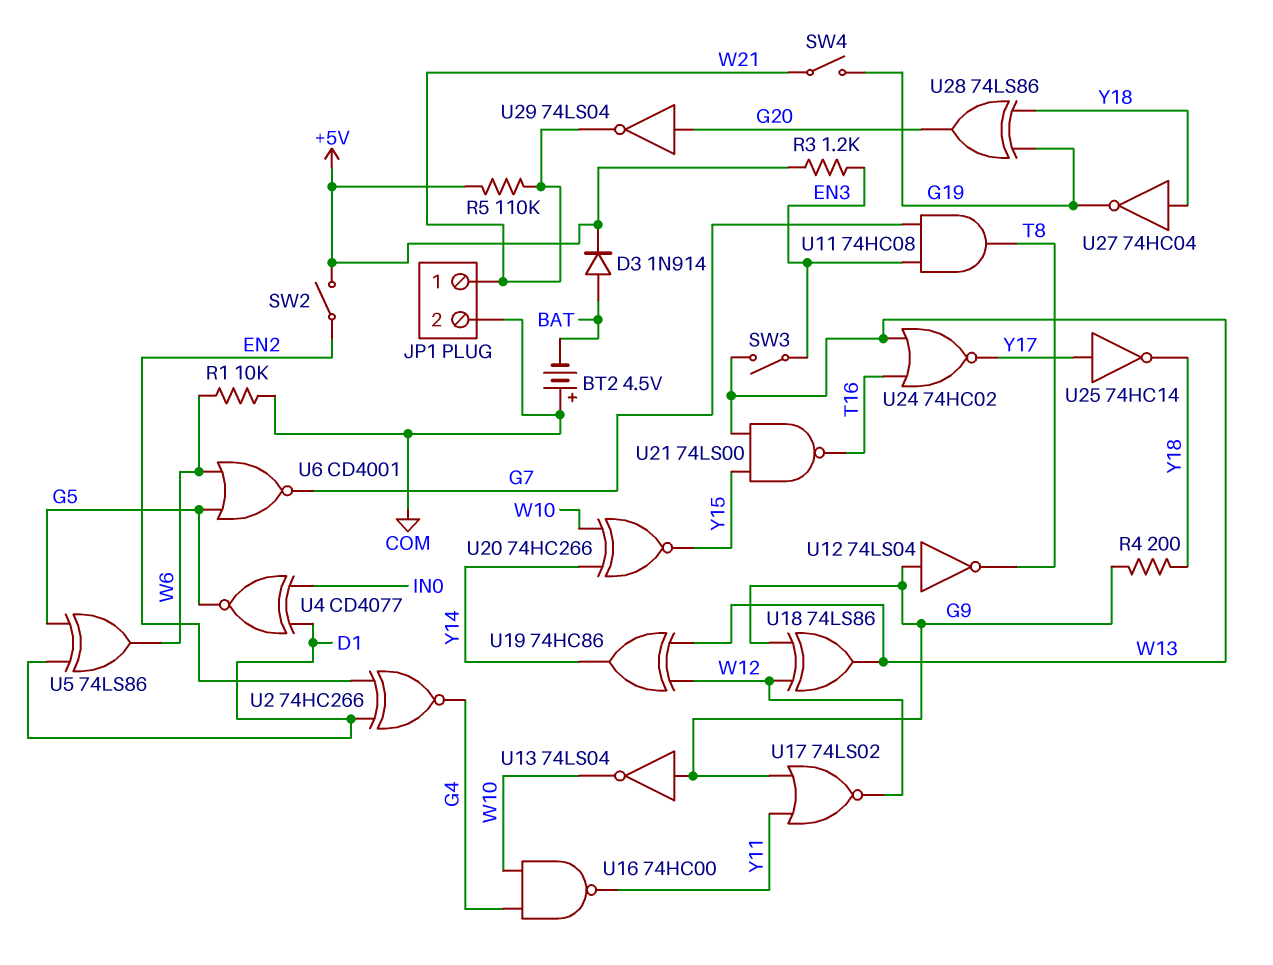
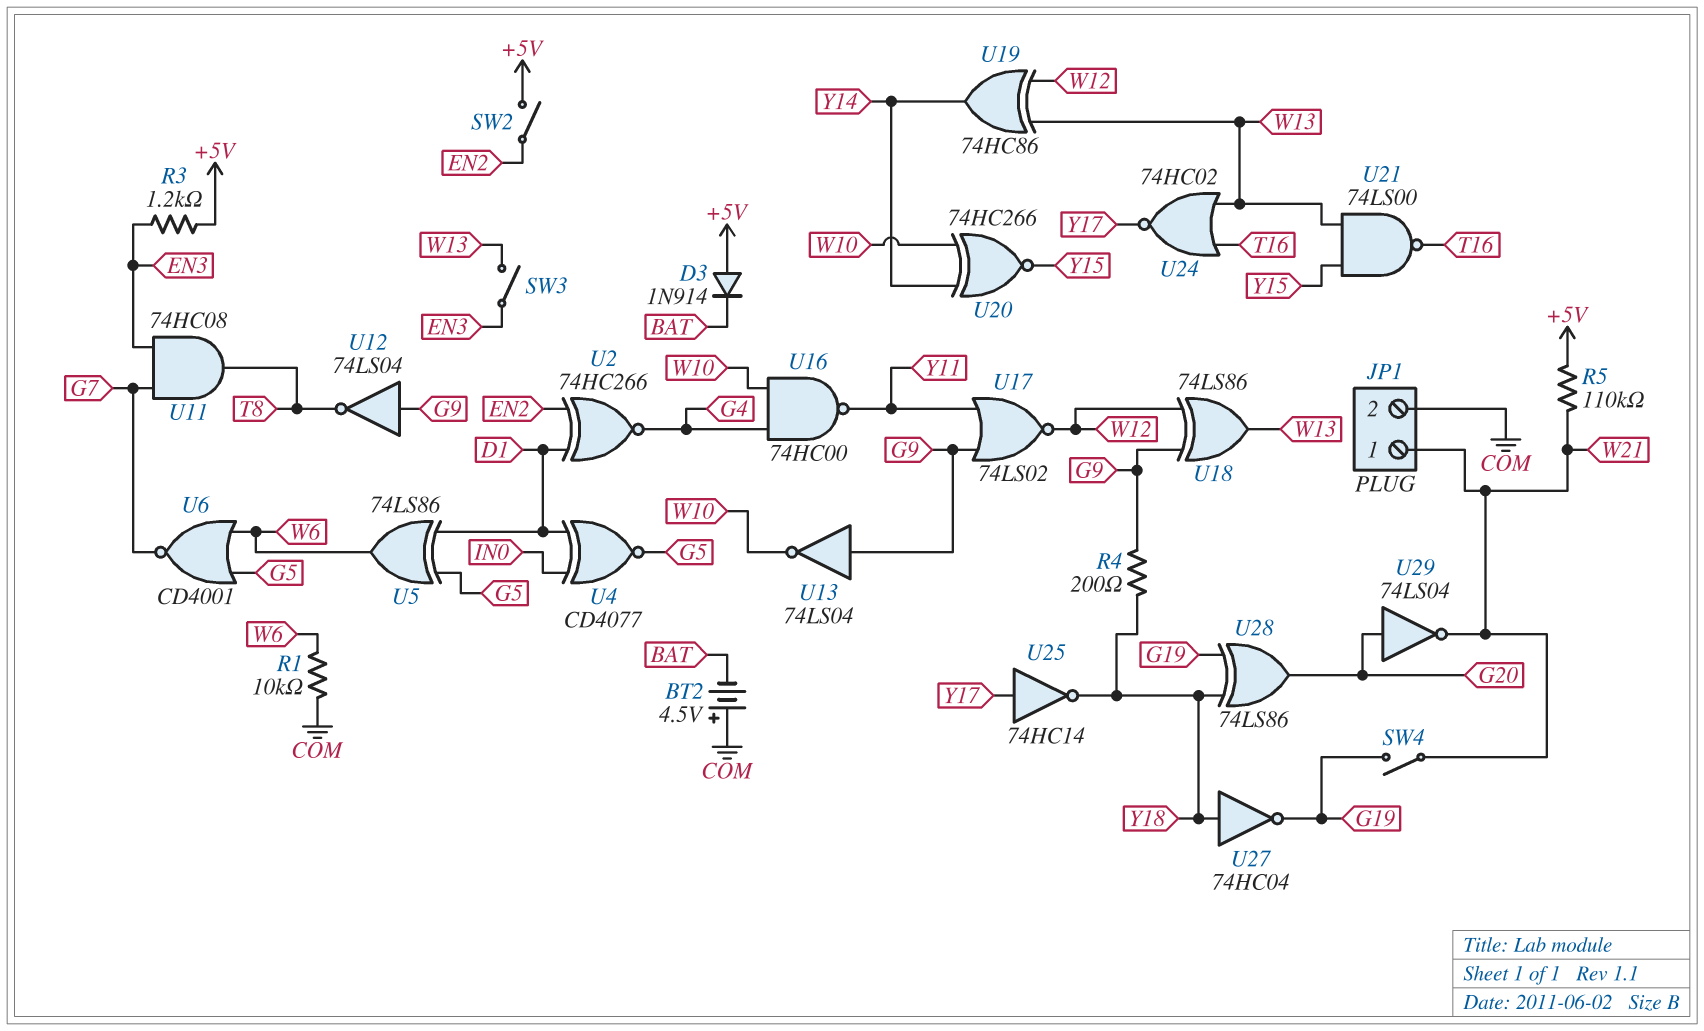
D3: diode 1N914 (A BAT, K +5V) -> diode 1N914 (A +5V, K BAT)

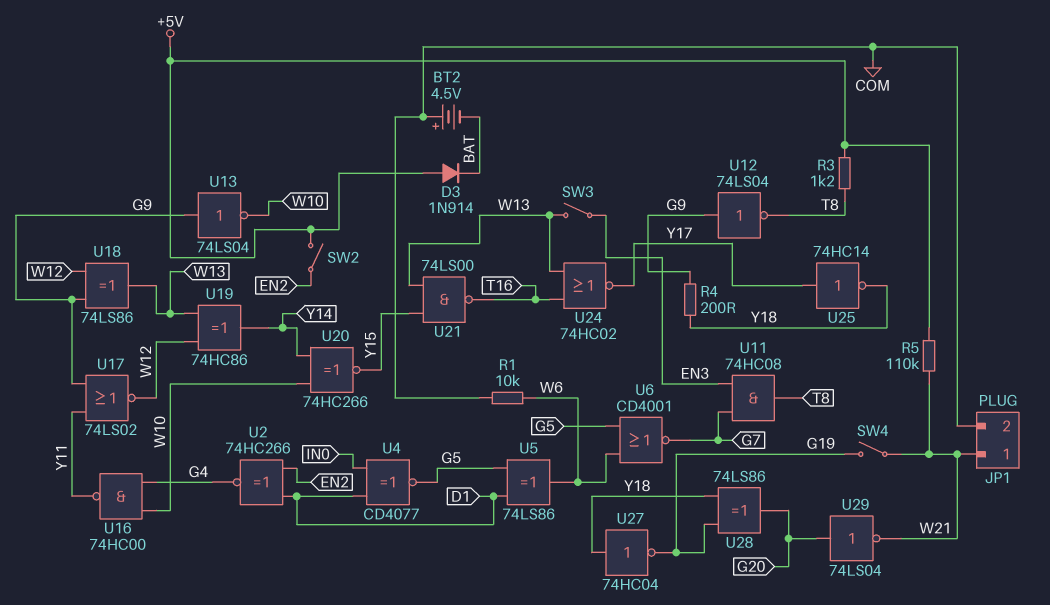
R3: 1.2k (+5V, EN3) -> 1.2k (+5V, T8)

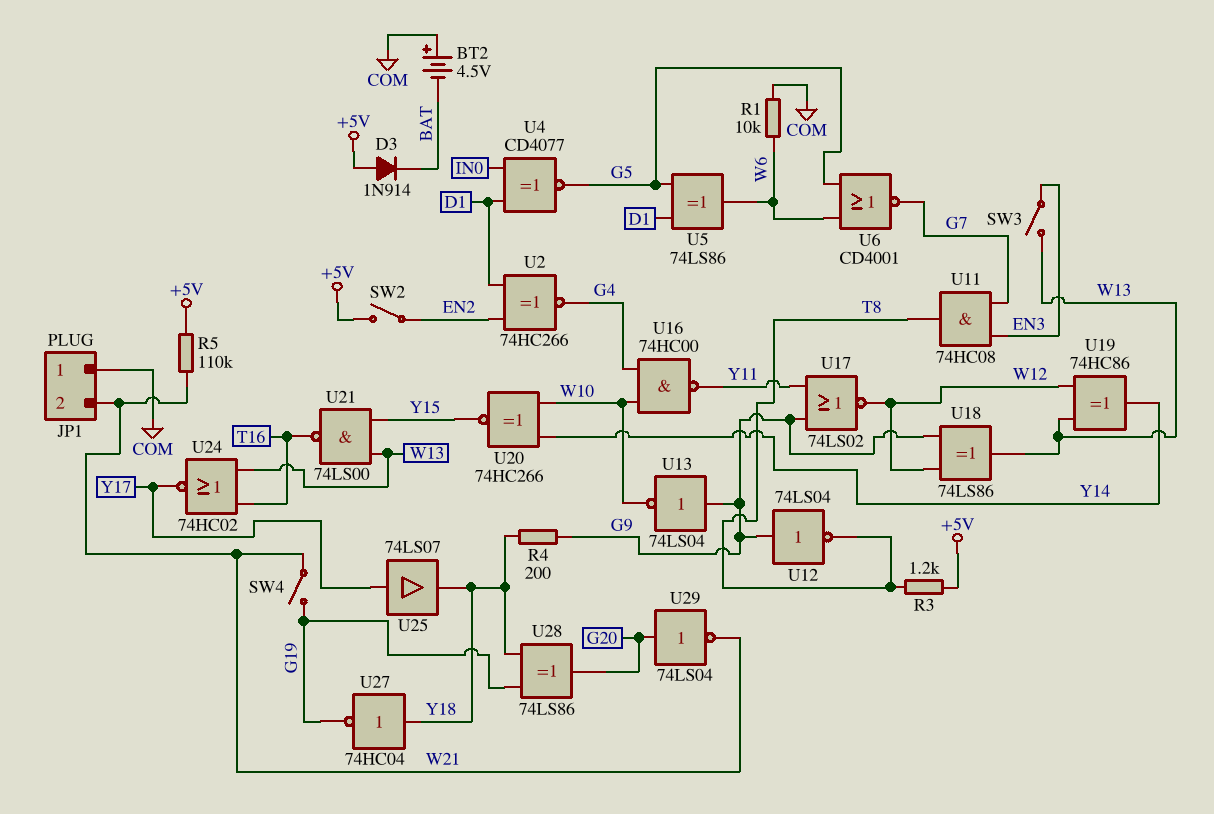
JP1 pin 1: W21 -> COM
JP1 pin 2: COM -> W21
U25: NOT 74HC14 (in Y17, out Y18) -> buffer 74LS07 (in Y17, out Y18)

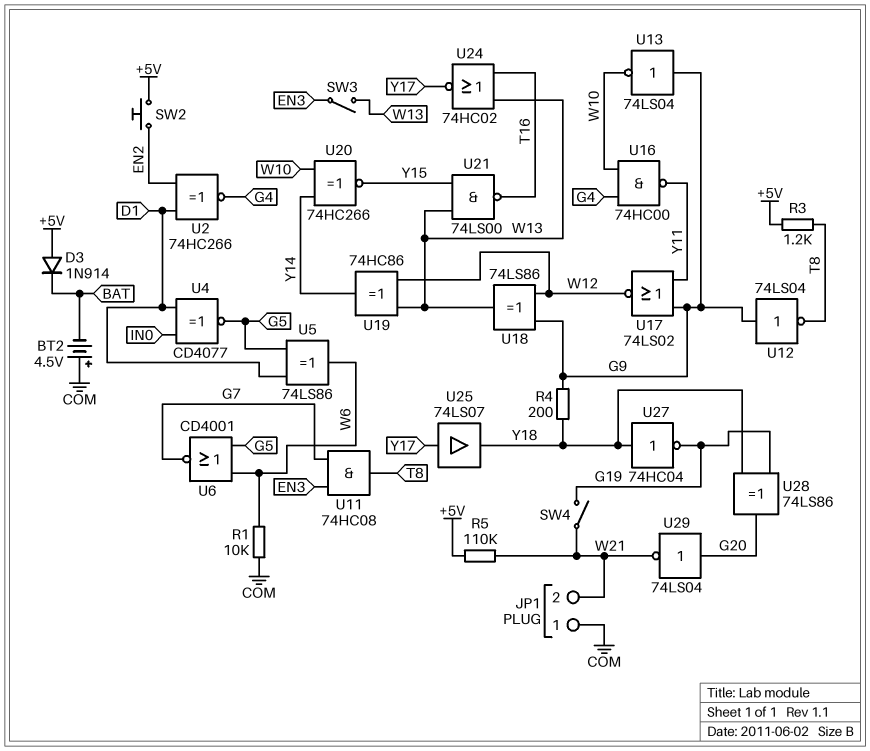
SW2: switch (+5V, EN2) -> button (+5V, EN2)

